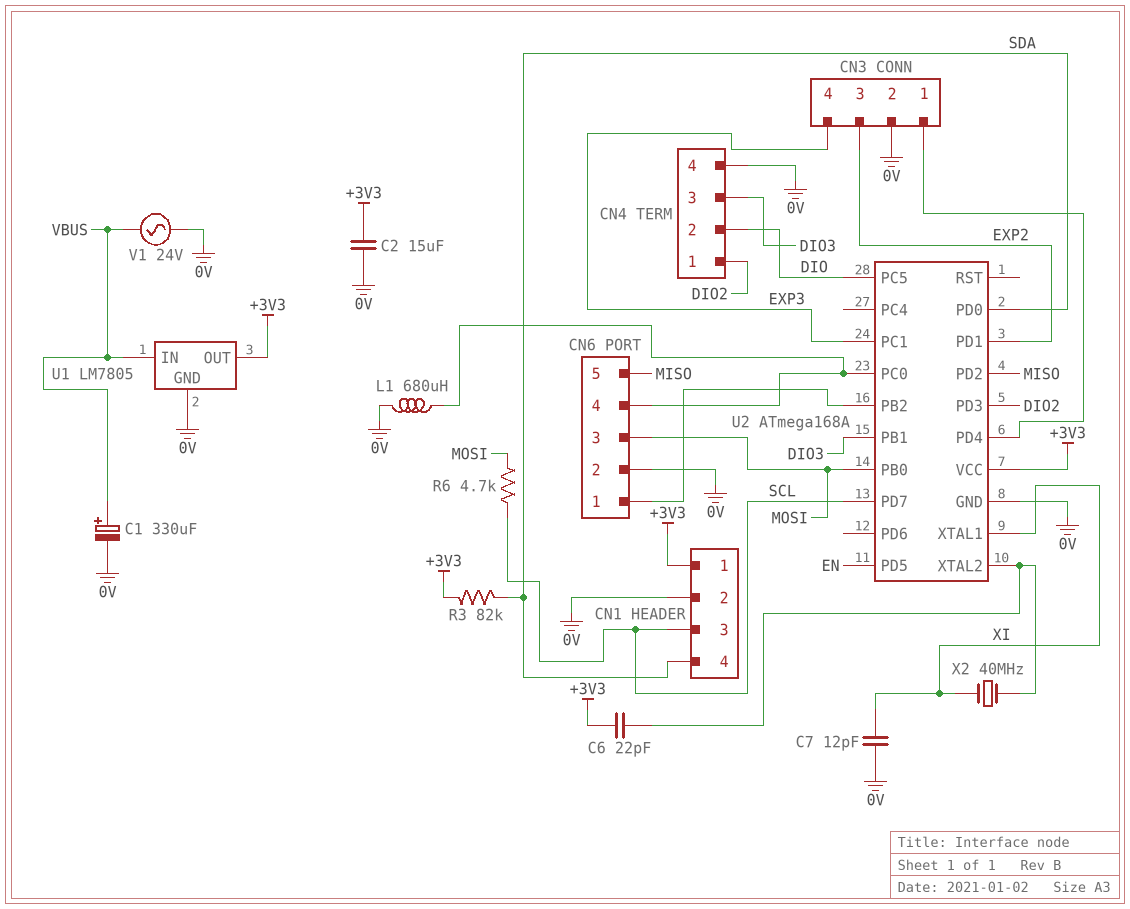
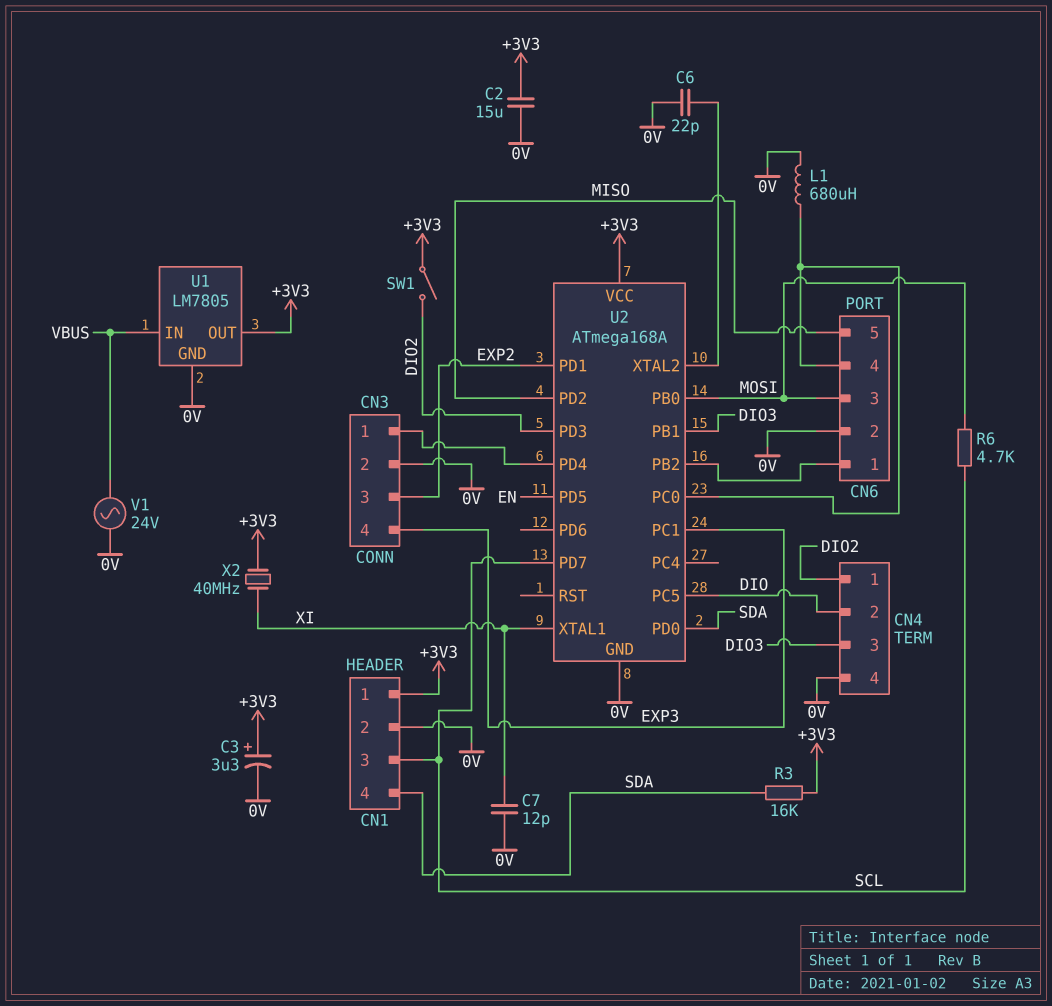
C1: 330uF (plus VBUS, minus 0V) -> none
C3: none -> 3.3uF (plus +3V3, minus 0V)
C6: 22pF (+3V3, U2/XTAL2) -> 22pF (0V, U2/XTAL2)
R3: 82k (+3V3, SDA) -> 16k (+3V3, SDA)
SW1: none -> switch (+3V3, DIO2)
X2: 40MHz (U2/XTAL2, XI) -> 40MHz (+3V3, XI)

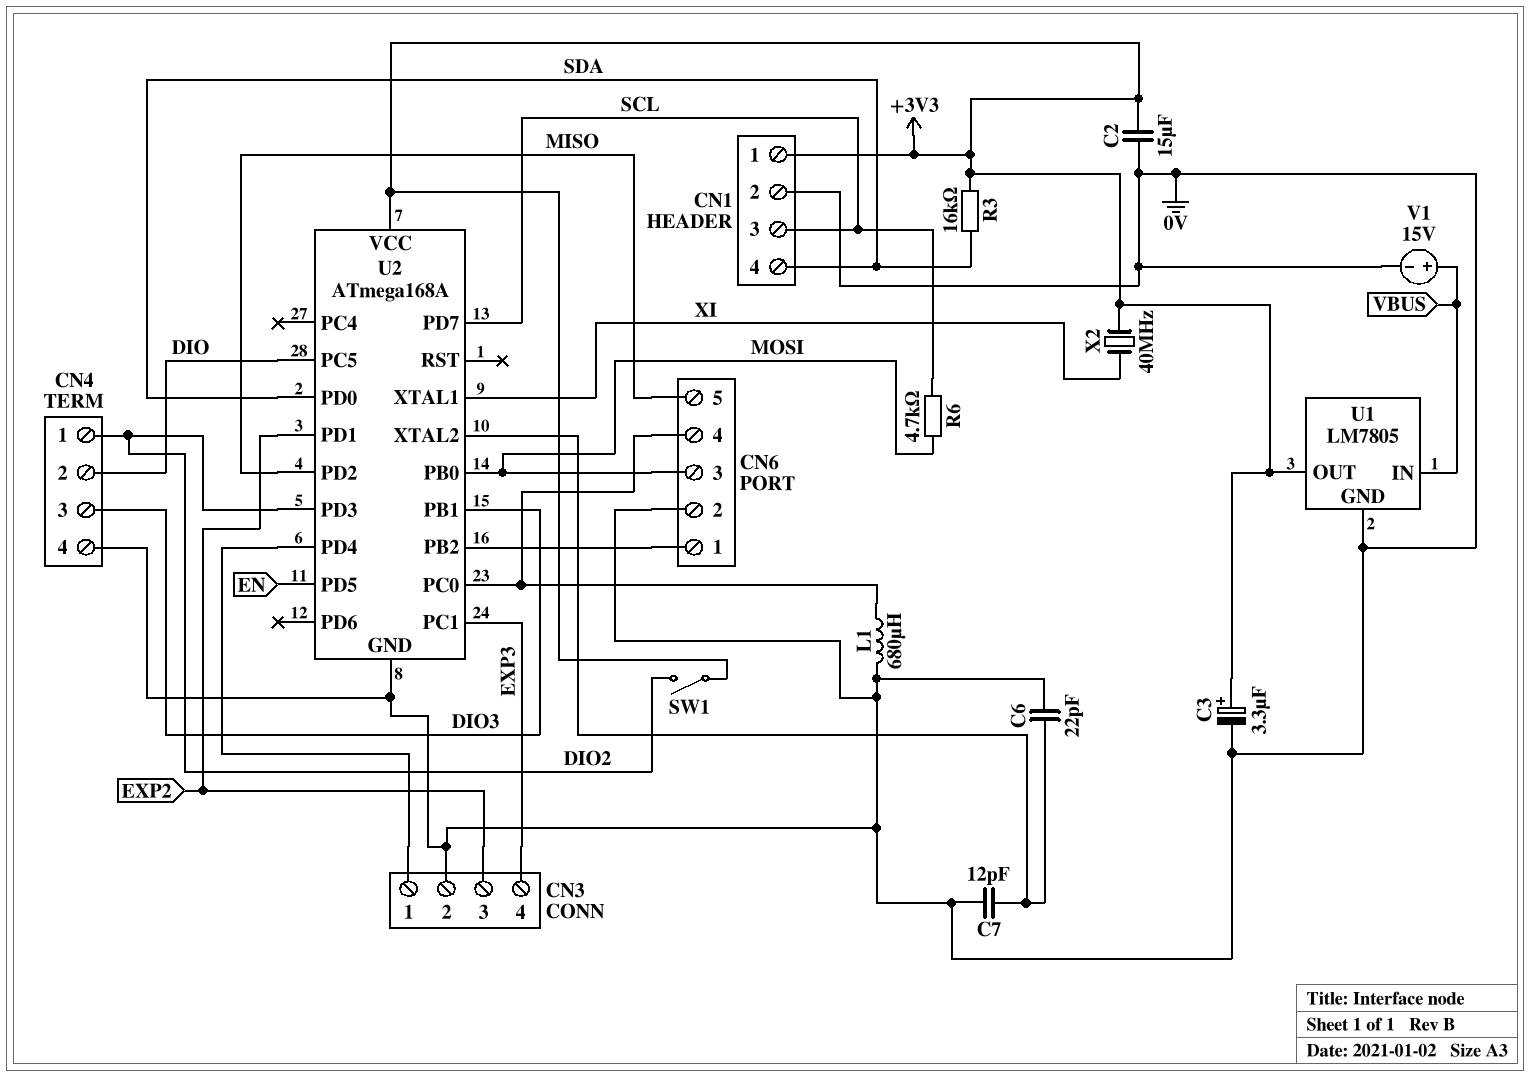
C7: 12pF (0V, XI) -> 12pF (0V, U2/XTAL2)
V1: AC 24V (0V, VBUS) -> 15V (plus VBUS, minus 0V)

